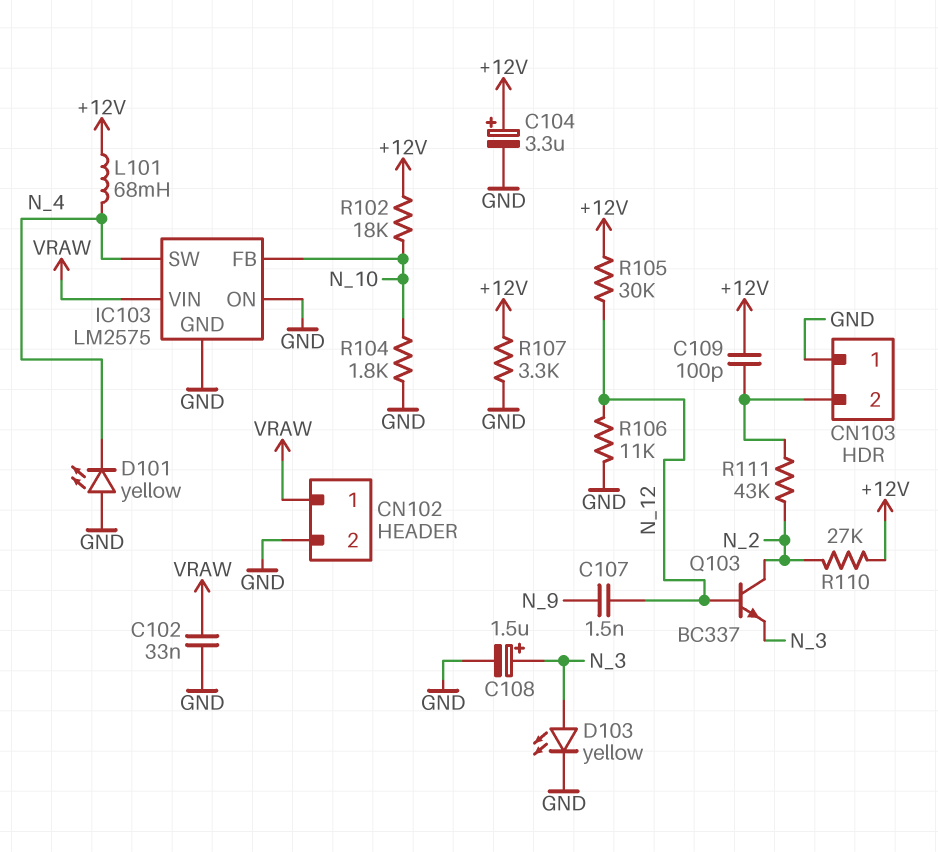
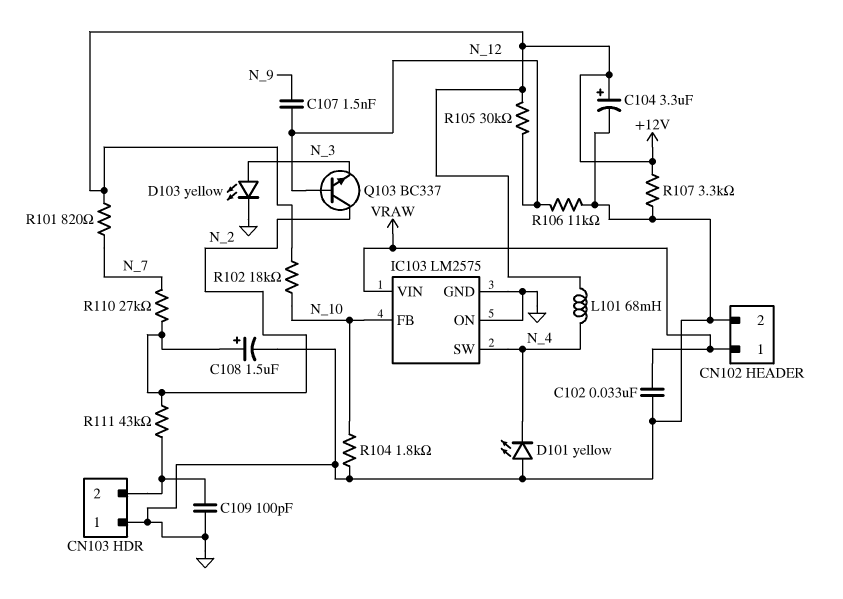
C108: 1.5uF (plus N_3, minus GND) -> 1.5uF (plus N_2, minus GND)
C109: 100pF (+12V, CN103/2) -> 100pF (CN103/2, GND)
R101: none -> 820 (+12V, N_7)
R110: 27k (+12V, N_2) -> 27k (N_2, N_7)

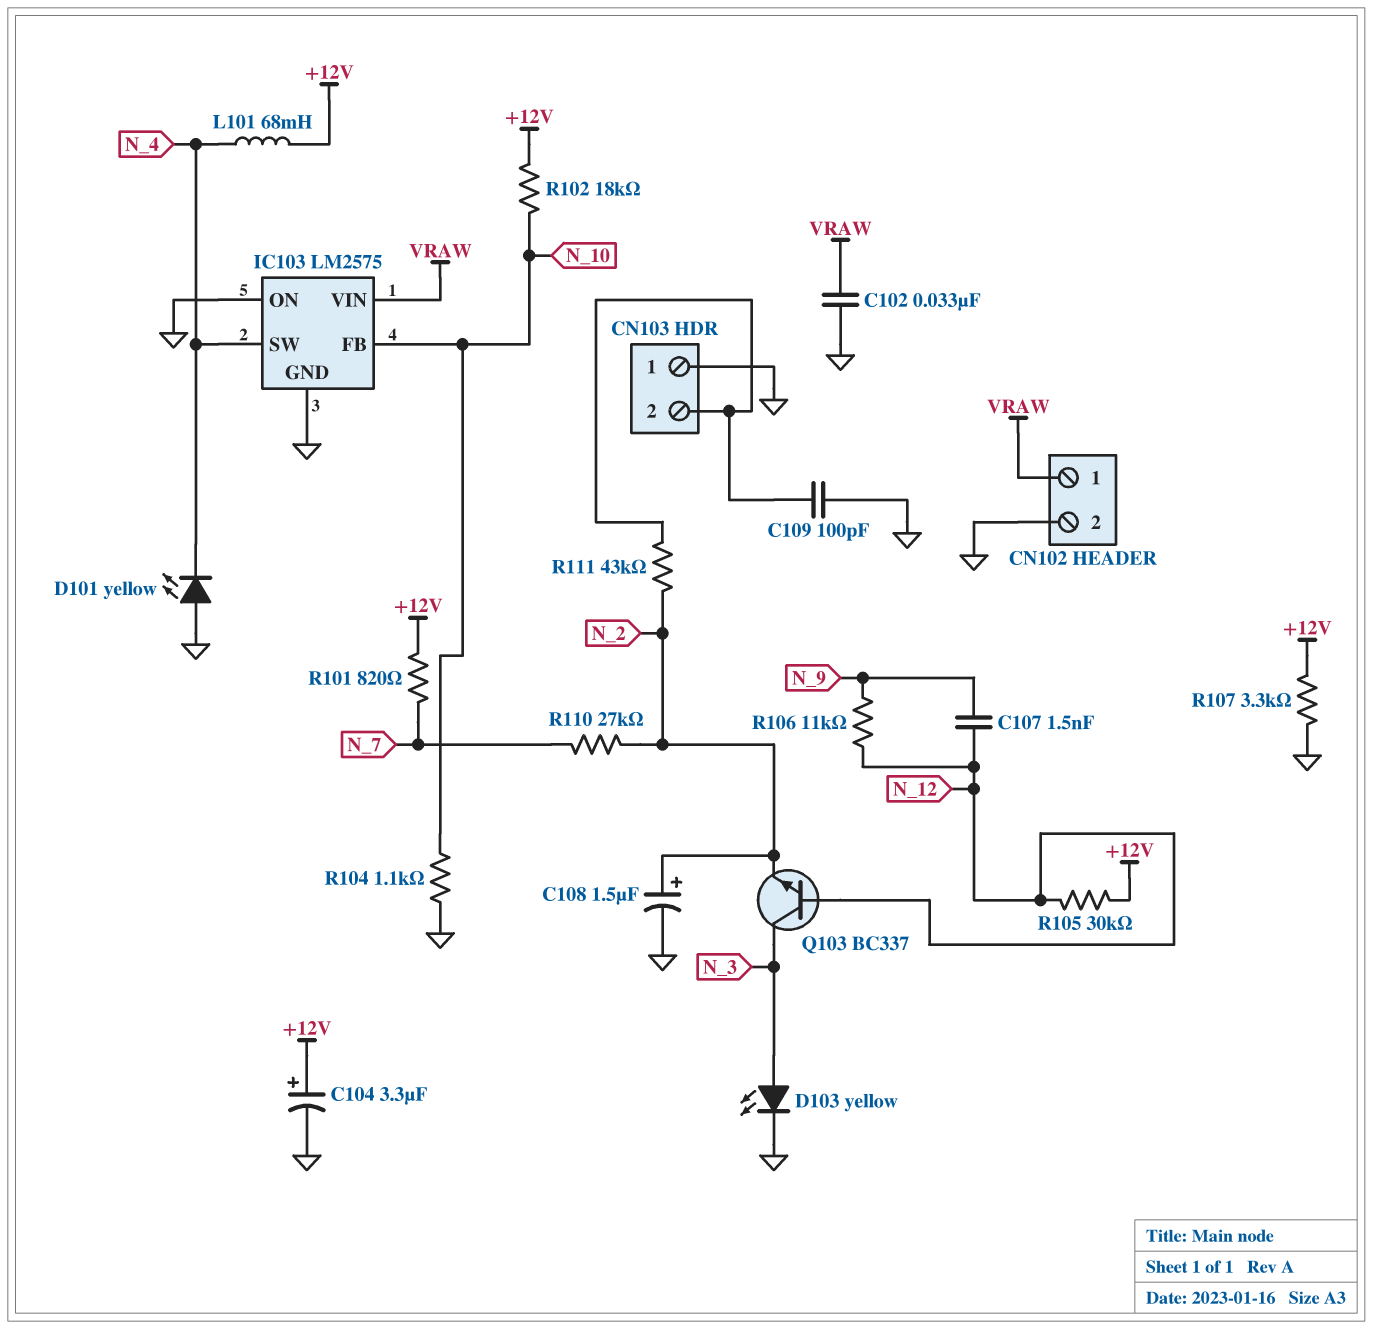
Q103: NPN BC337 (B N_12, C N_2, E N_3) -> NPN BC337 (B N_12, C N_3, E N_2)
R104: 1.8k (GND, N_10) -> 1.1k (GND, N_10)
R106: 11k (GND, N_12) -> 11k (N_9, N_12)

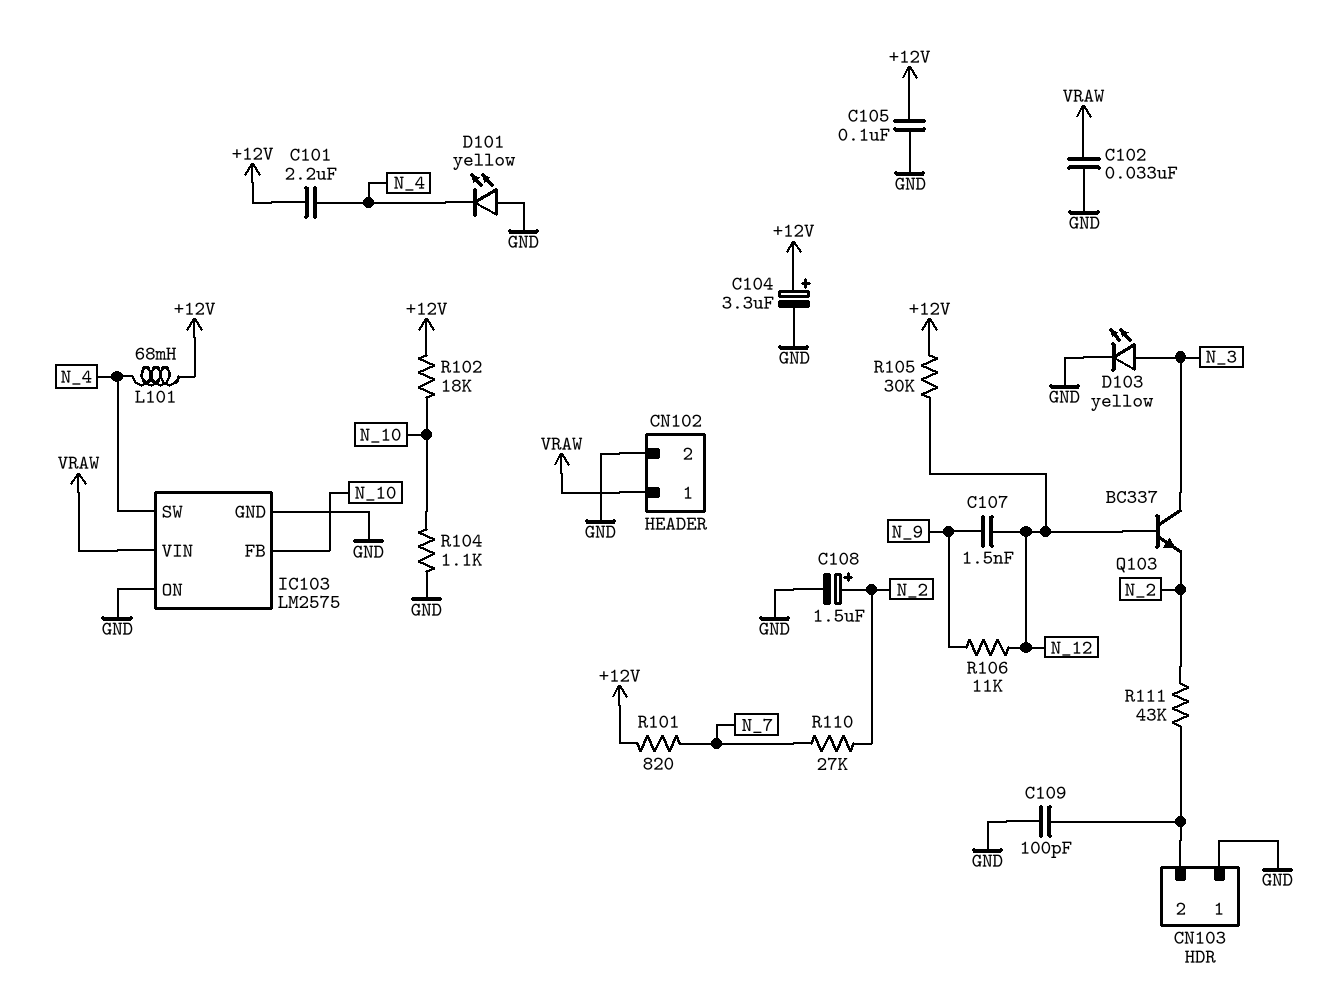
C101: none -> 2.2uF (+12V, N_4)
C105: none -> 100nF (+12V, GND)
R107: 3.3k (+12V, GND) -> none

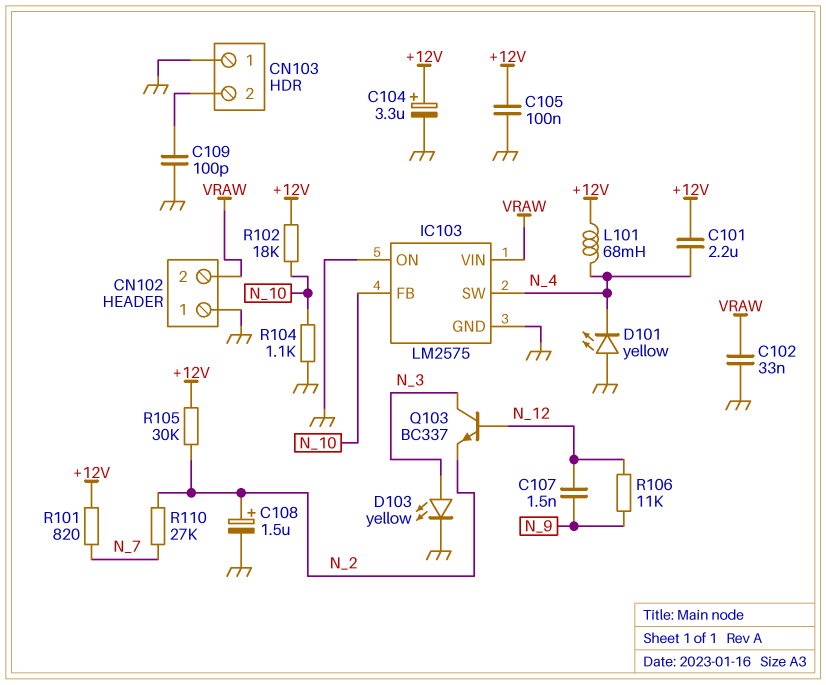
CN102 pin 1: VRAW -> GND
CN102 pin 2: GND -> VRAW
R105: 30k (+12V, N_12) -> 30k (+12V, N_2)
R111: 43k (CN103/2, N_2) -> none

